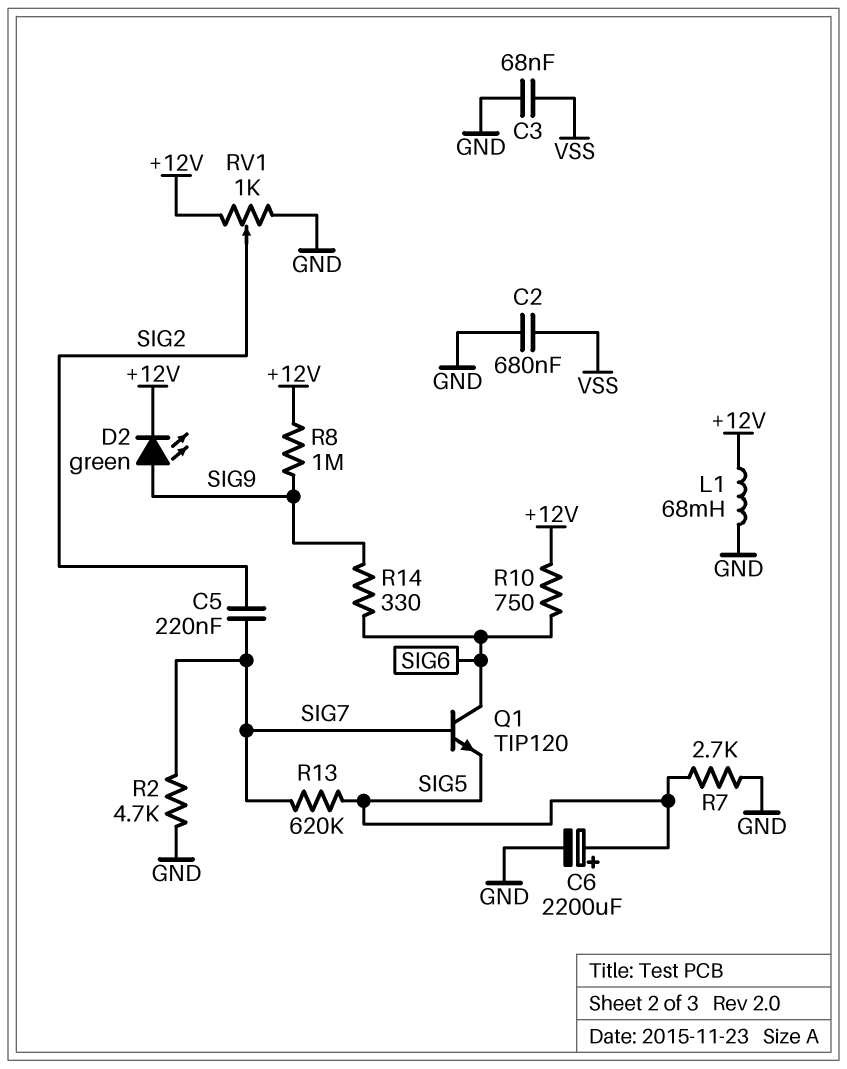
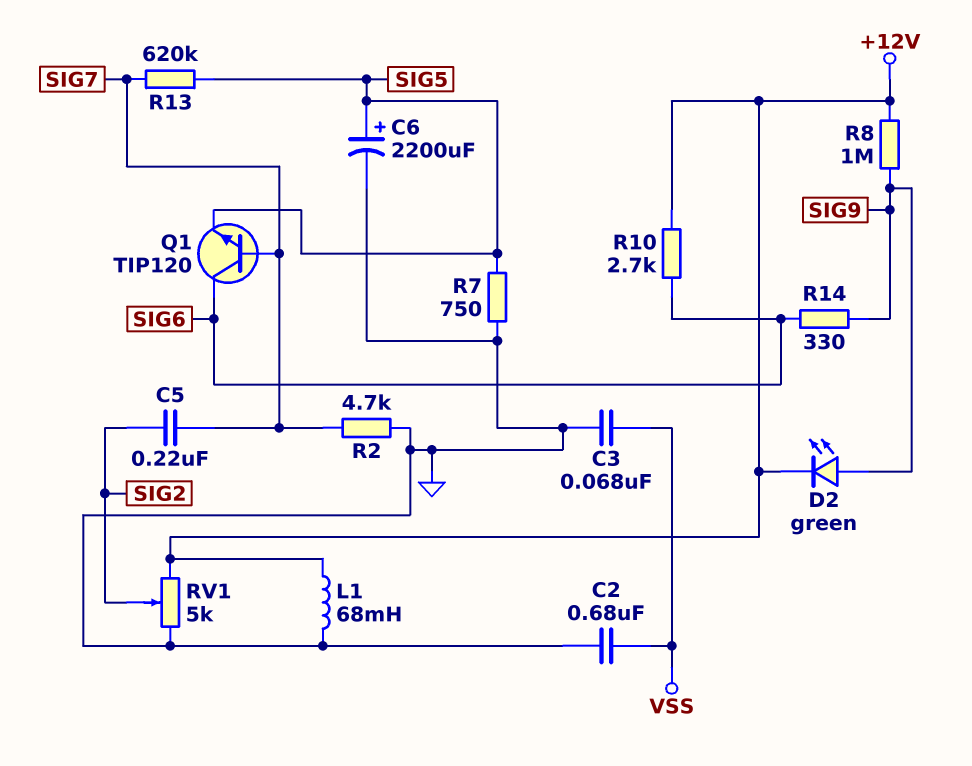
R7: 2.7k (GND, SIG5) -> 750 (GND, SIG5)
R10: 750 (+12V, SIG6) -> 2.7k (+12V, SIG6)
RV1: 1k (+12V, GND, wiper SIG2) -> 5k (+12V, GND, wiper SIG2)

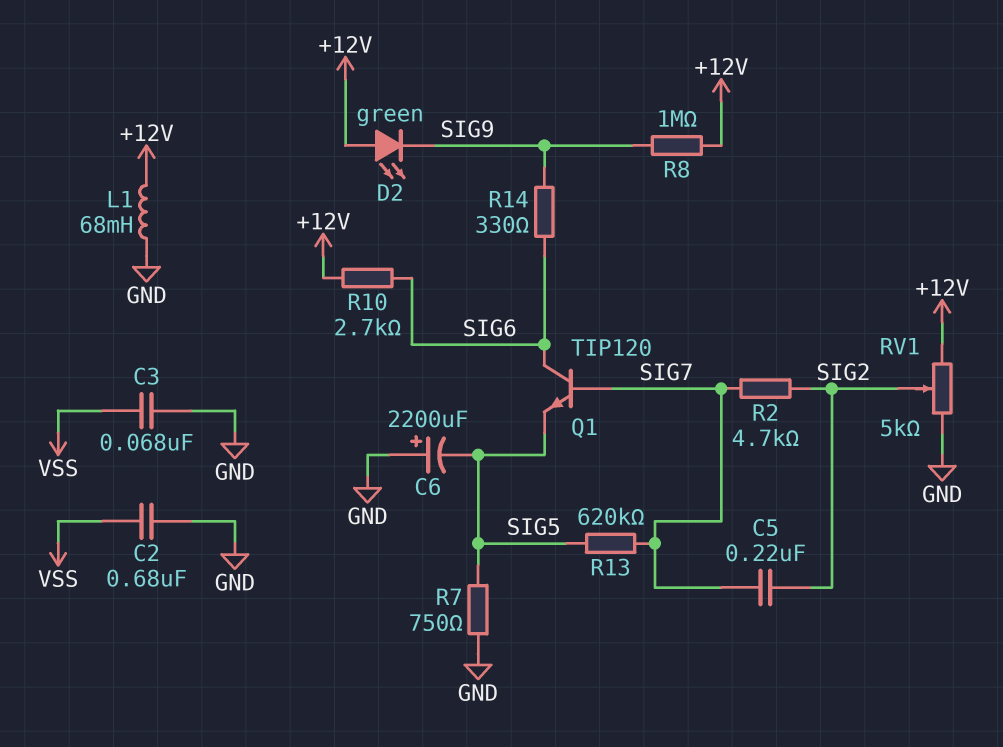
C6: 2200uF (plus SIG5, minus GND) -> 2200uF (plus GND, minus SIG5)
D2: LED green (A SIG9, K +12V) -> LED green (A +12V, K SIG9)
R2: 4.7k (GND, SIG7) -> 4.7k (SIG2, SIG7)

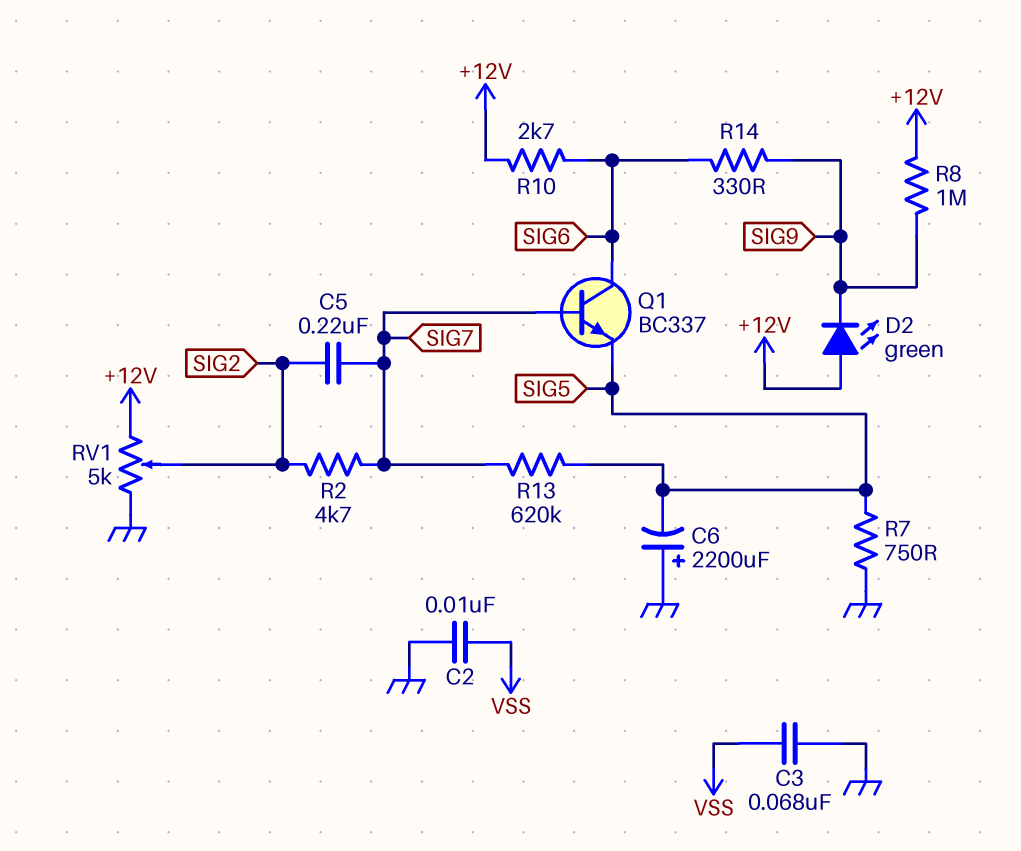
C2: 680nF (GND, VSS) -> 10nF (GND, VSS)
L1: 68mH (+12V, GND) -> none
Q1: NPN TIP120 (B SIG7, C SIG6, E SIG5) -> NPN BC337 (B SIG7, C SIG6, E SIG5)

